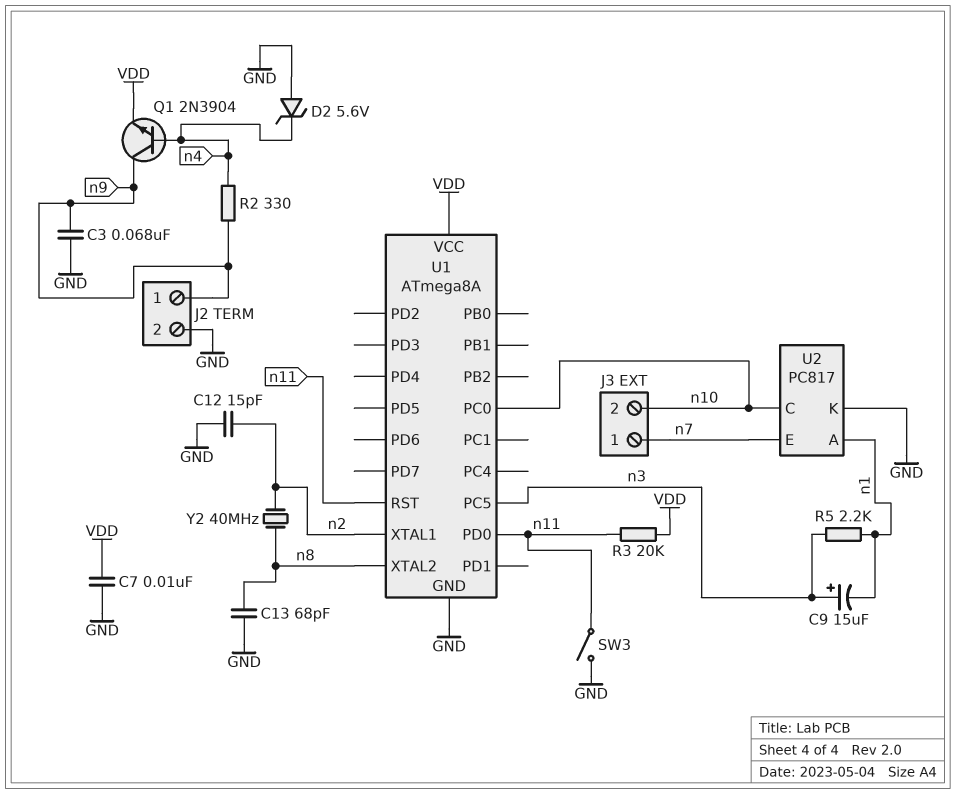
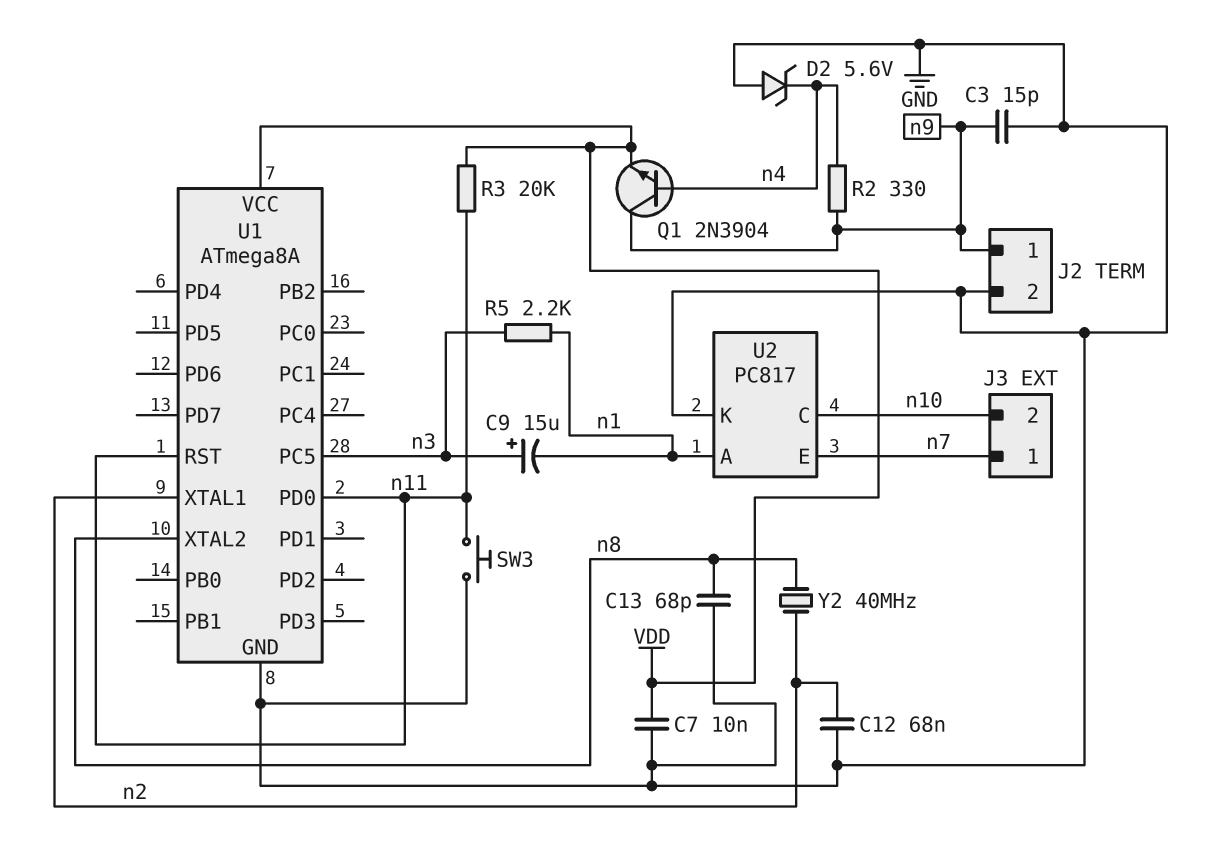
C3: 68nF (GND, n9) -> 15pF (GND, n9)
C12: 15pF (GND, n2) -> 68nF (GND, n2)
SW3: switch (GND, n11) -> button (GND, n11)
U1 pin PC0: n10 -> none

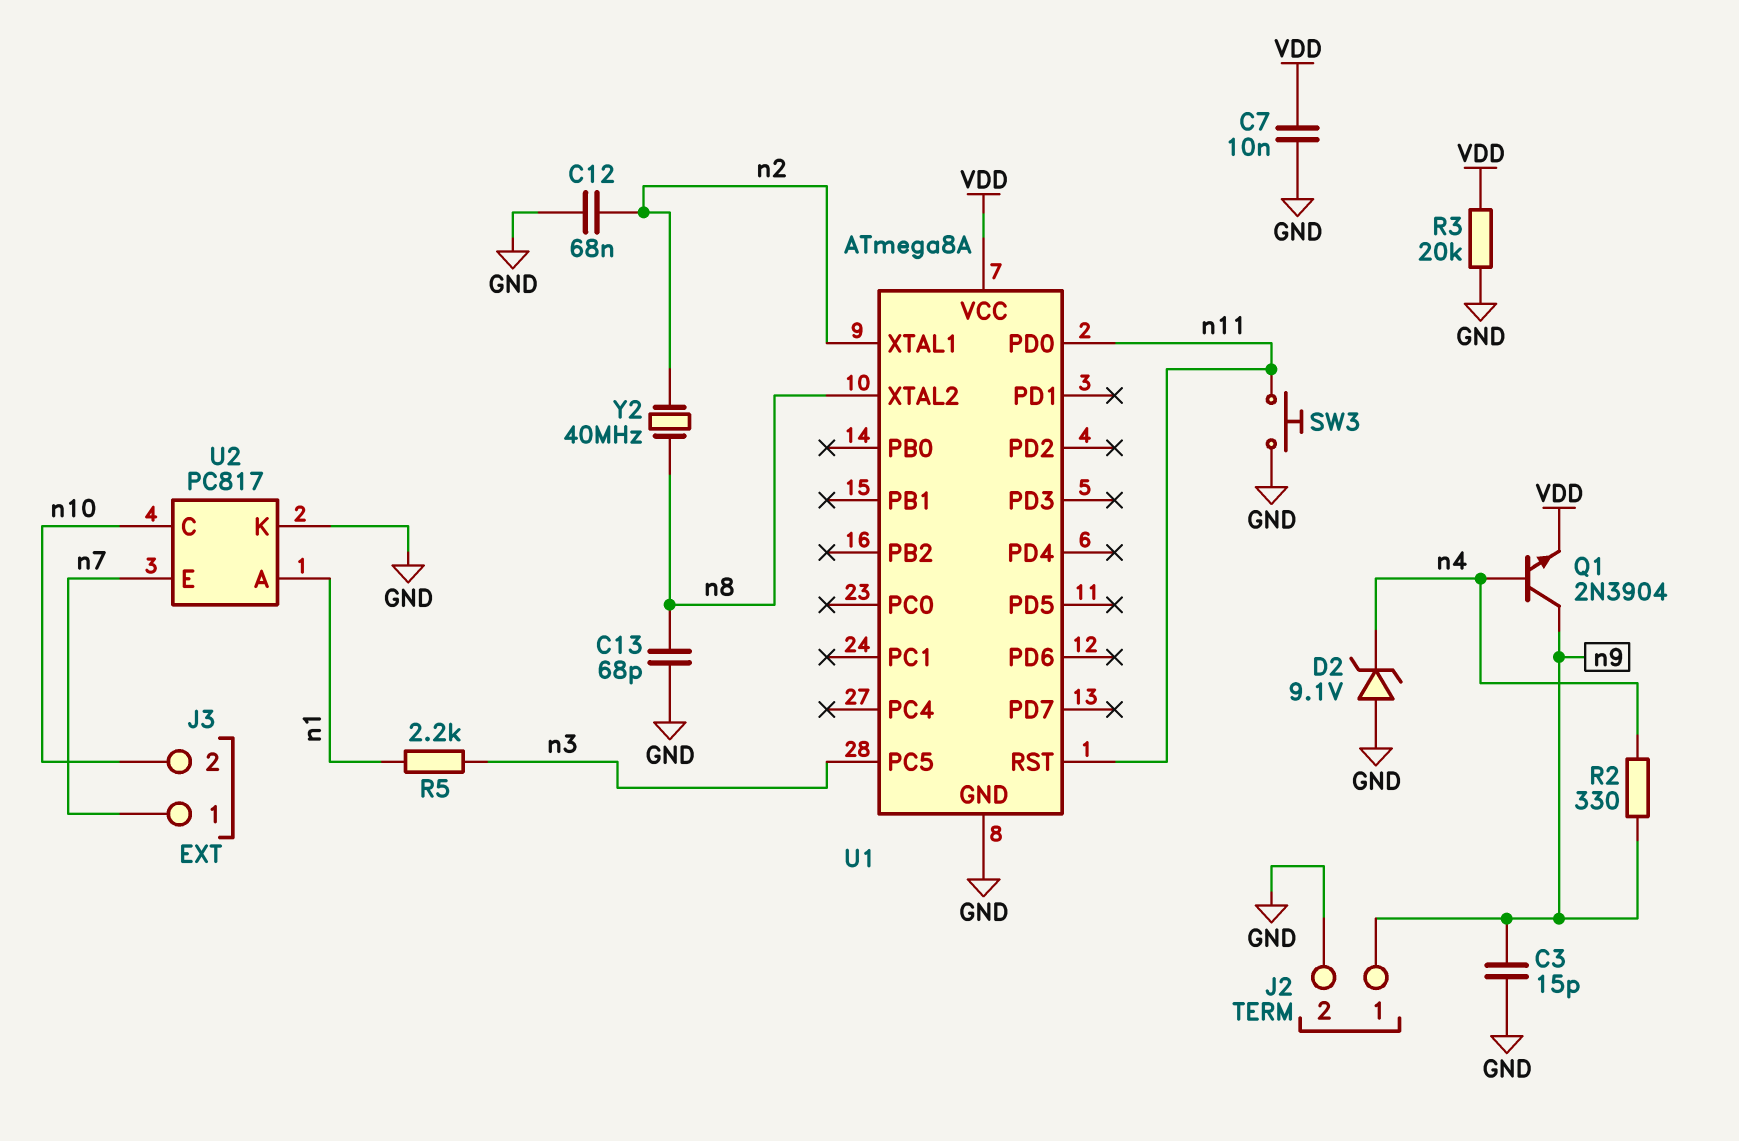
C9: 15uF (plus n3, minus n1) -> none
D2: zener 5.6V (A GND, K n4) -> zener 9.1V (A GND, K n4)
R3: 20k (VDD, n11) -> 20k (GND, VDD)

